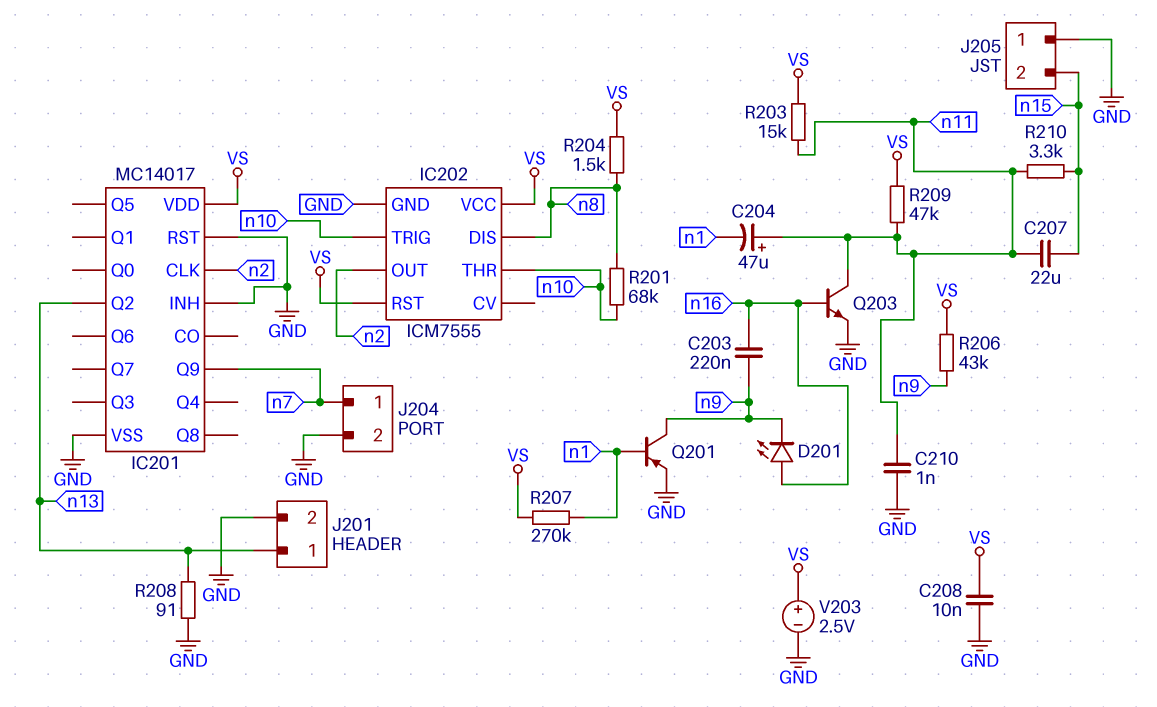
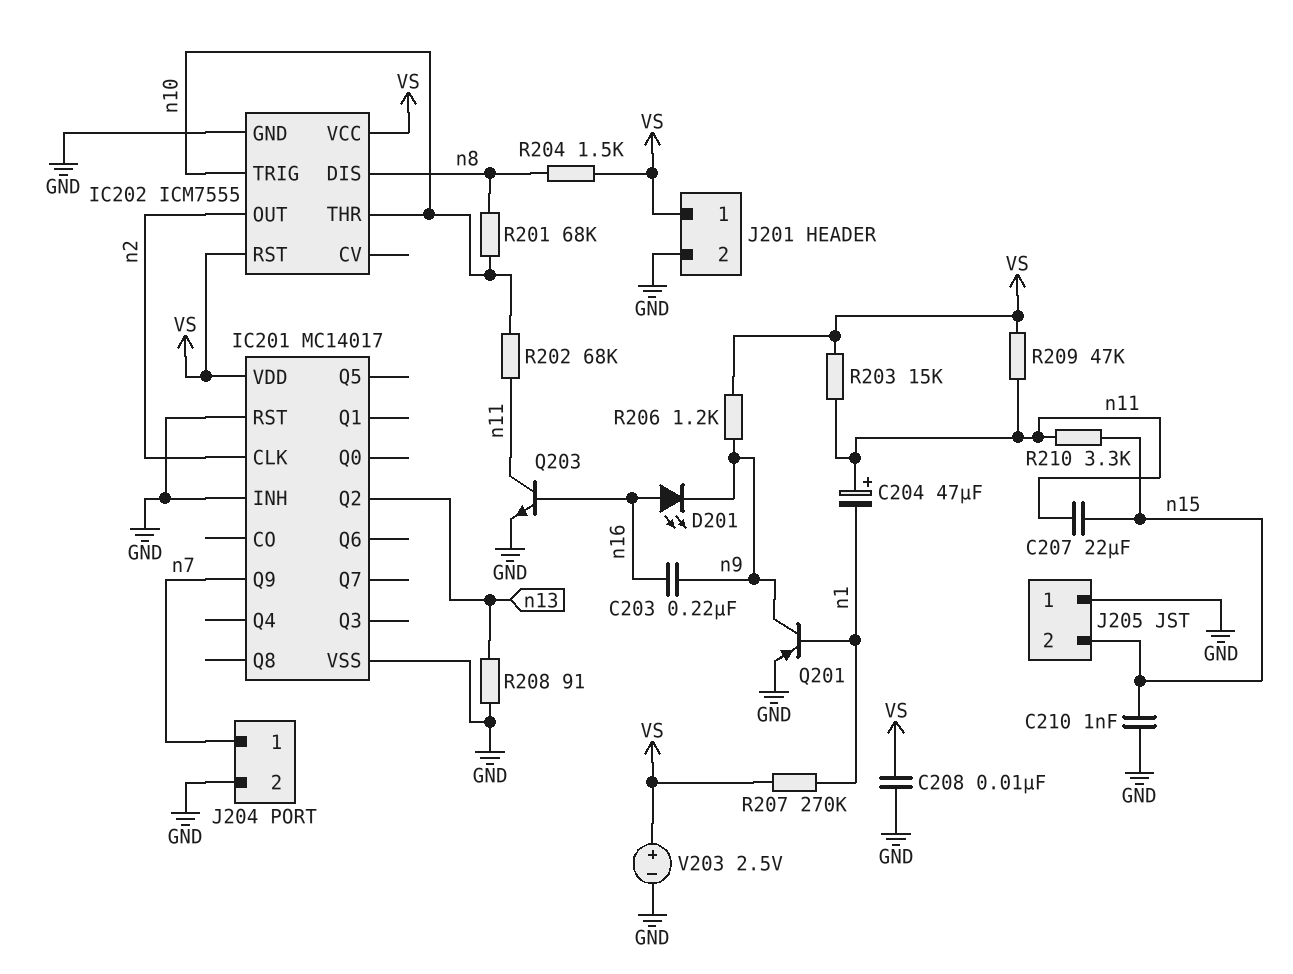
C210: 1nF (GND, n11) -> 1nF (GND, n15)
J201 pin 1: n13 -> VS
R202: none -> 68k (n10, n11)
R206: 43k (VS, n9) -> 1.2k (VS, n9)

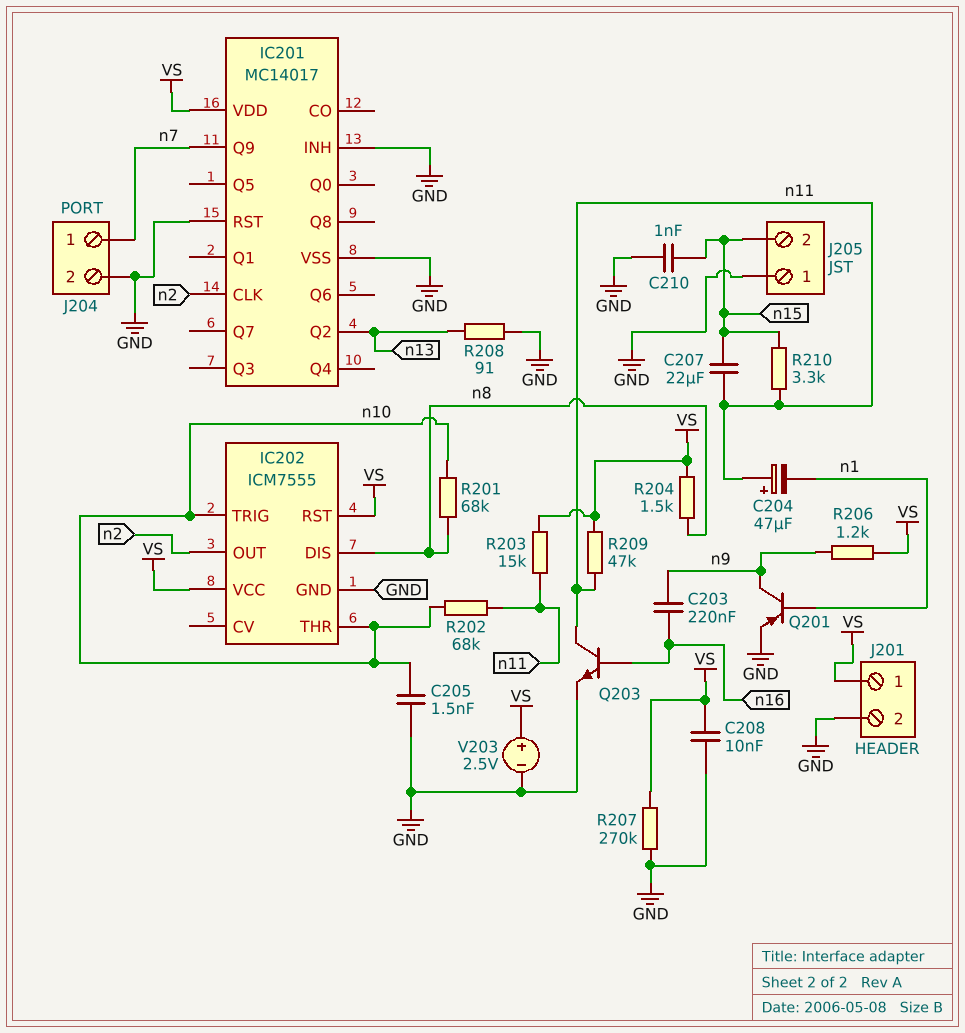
C205: none -> 1.5nF (GND, n10)
D201: LED (A n16, K n9) -> none
R207: 270k (VS, n1) -> 270k (GND, VS)

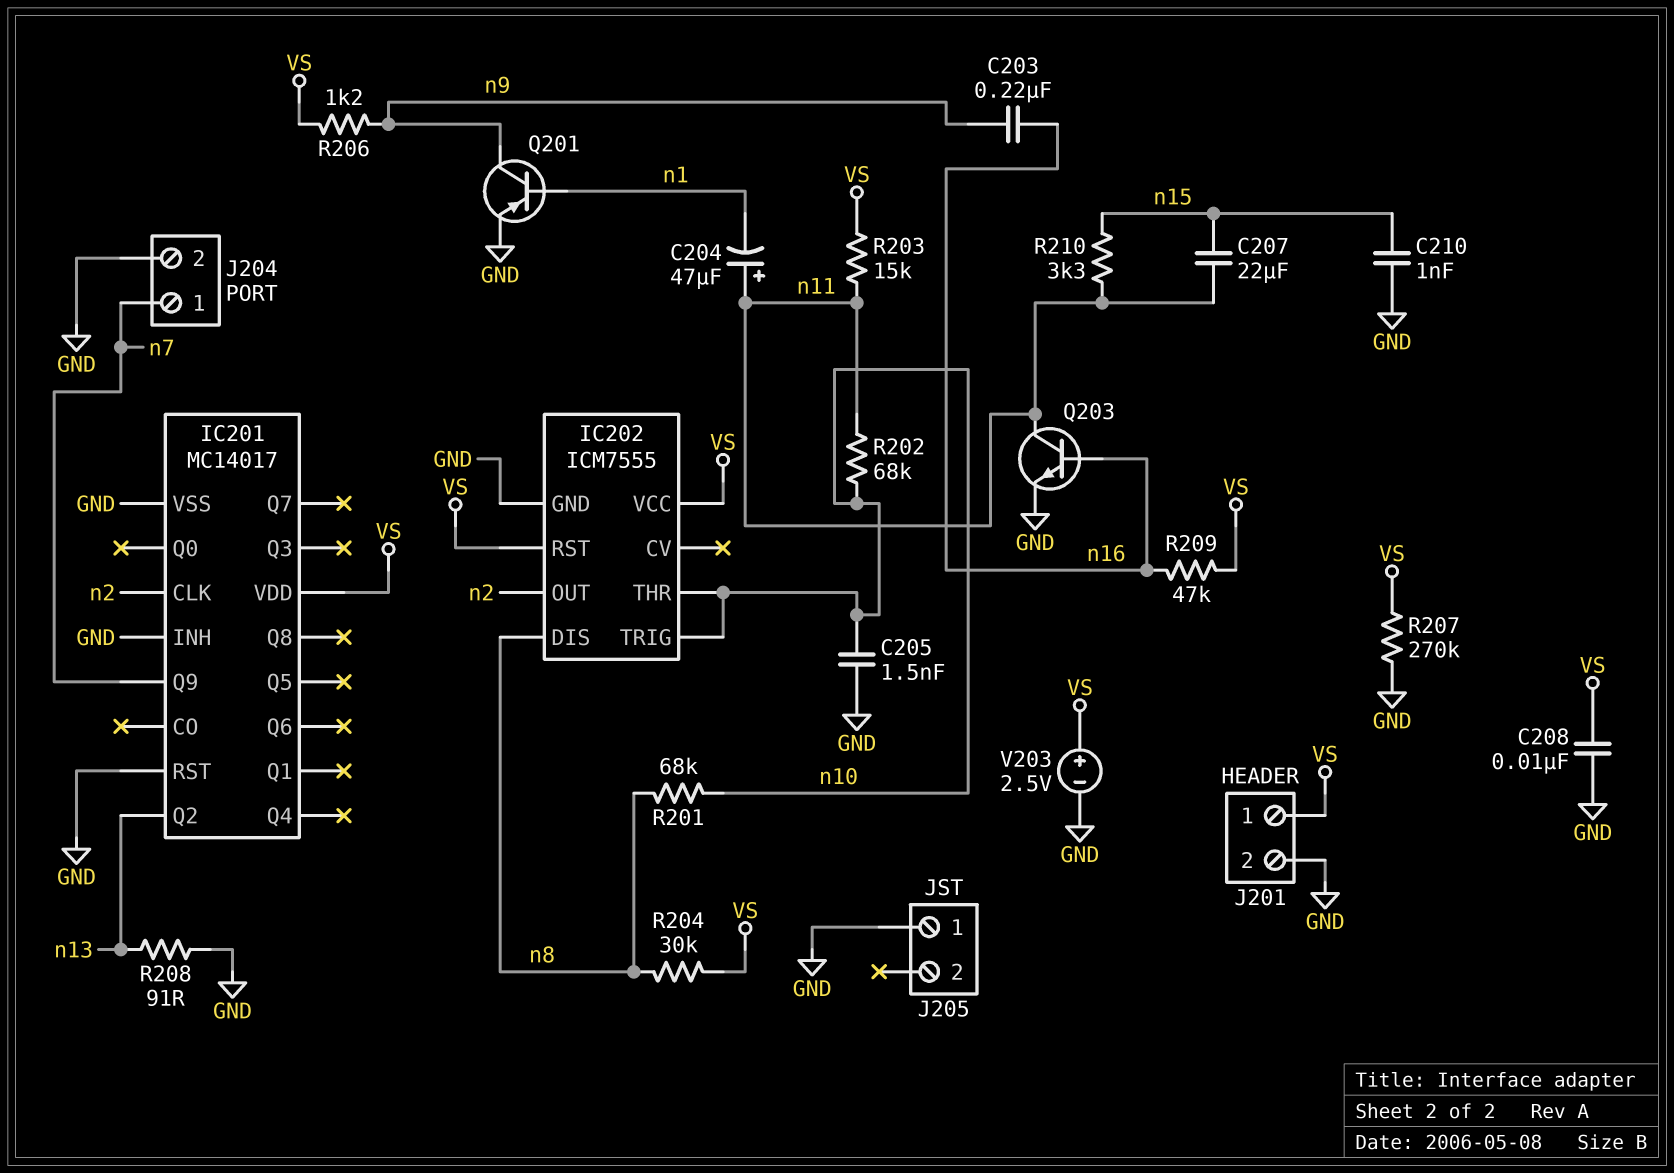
J205 pin 2: n15 -> none
R204: 1.5k (VS, n8) -> 30k (VS, n8)
R209: 47k (VS, n11) -> 47k (VS, n16)

